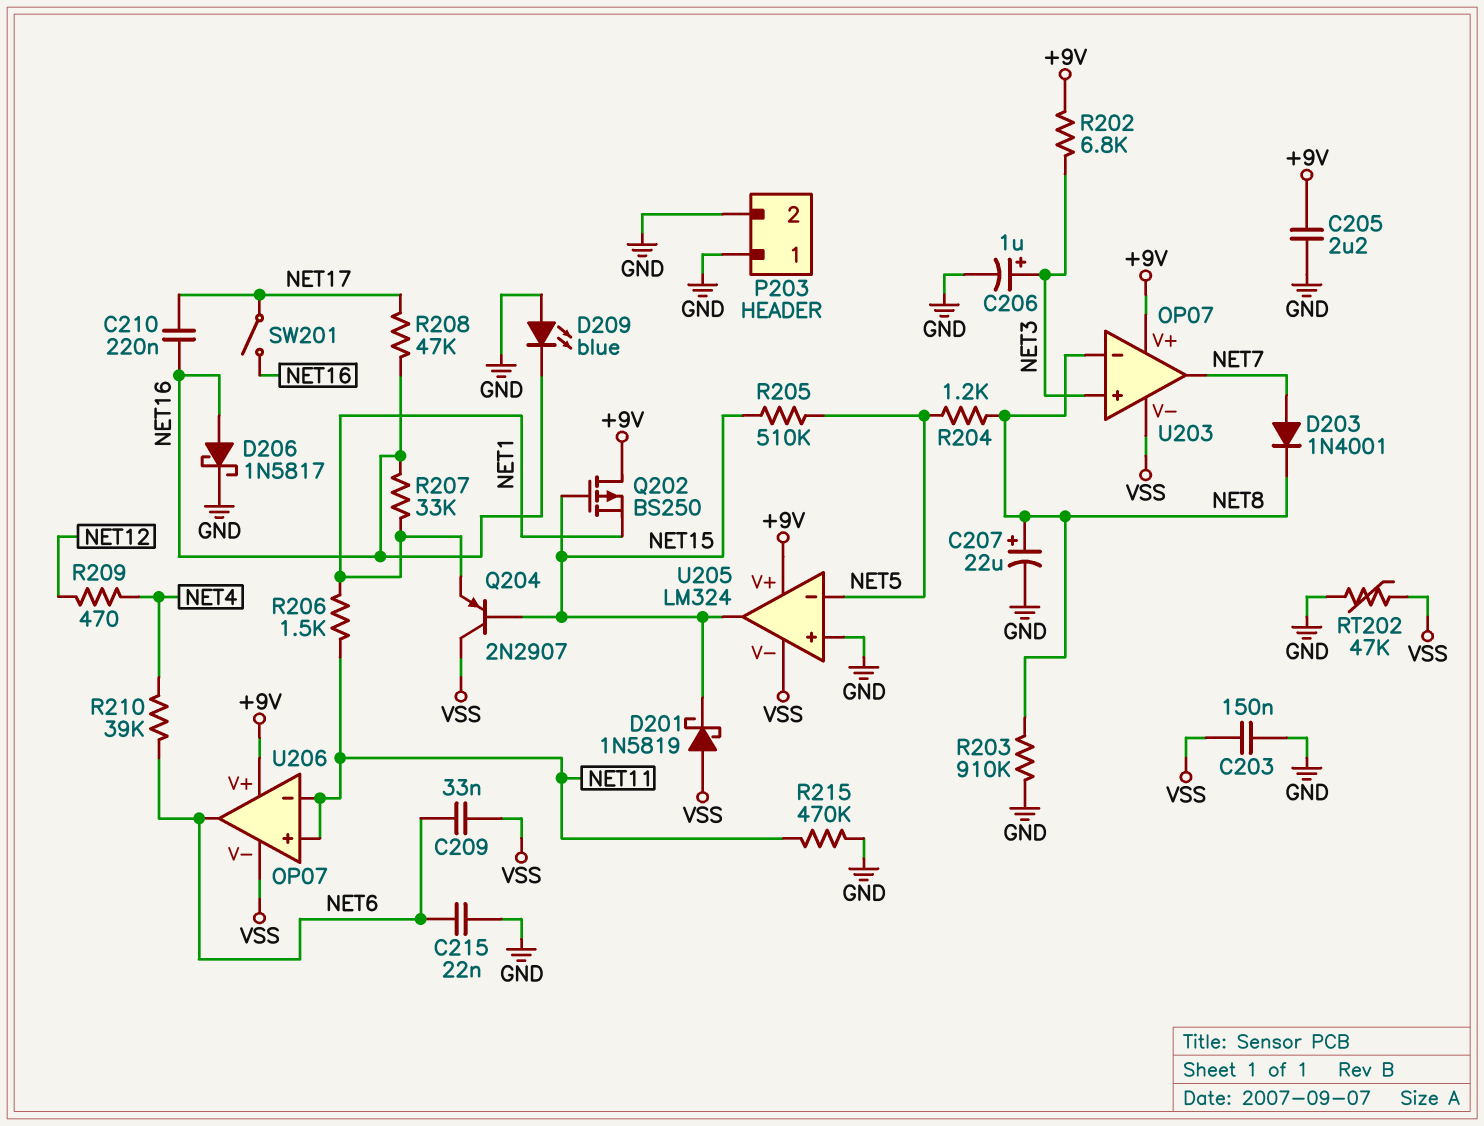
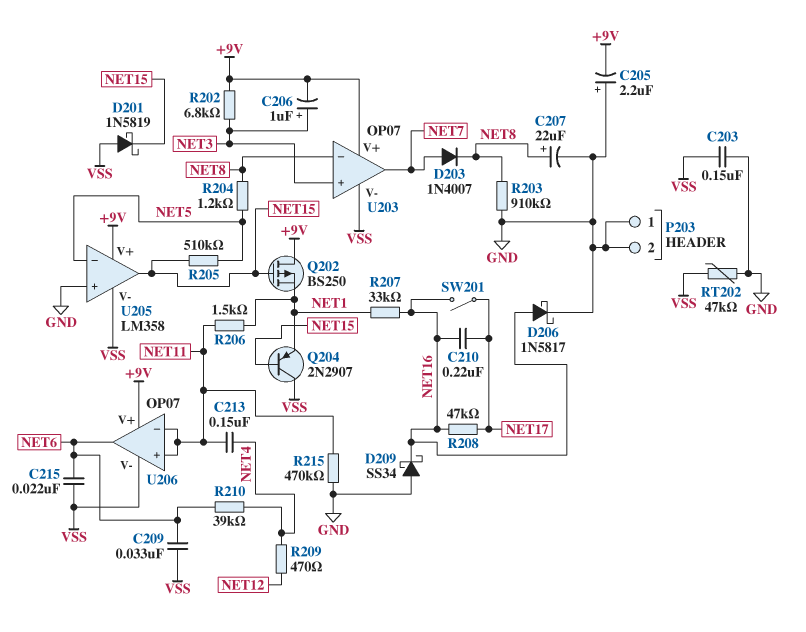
C205: 2.2uF (+9V, GND) -> 2.2uF (plus GND, minus +9V)
C206: 1uF (plus NET3, minus GND) -> 1uF (plus NET3, minus +9V)
C213: none -> 150nF (NET4, NET11)
C215: 22nF (GND, NET6) -> 22nF (NET6, VSS)
D203: diode 1N4001 (A NET7, K NET8) -> diode 1N4007 (A NET7, K NET8)
D209: LED blue (A GND, K NET16) -> schottky SS34 (A GND, K NET16)
U205: LM324 -> LM358

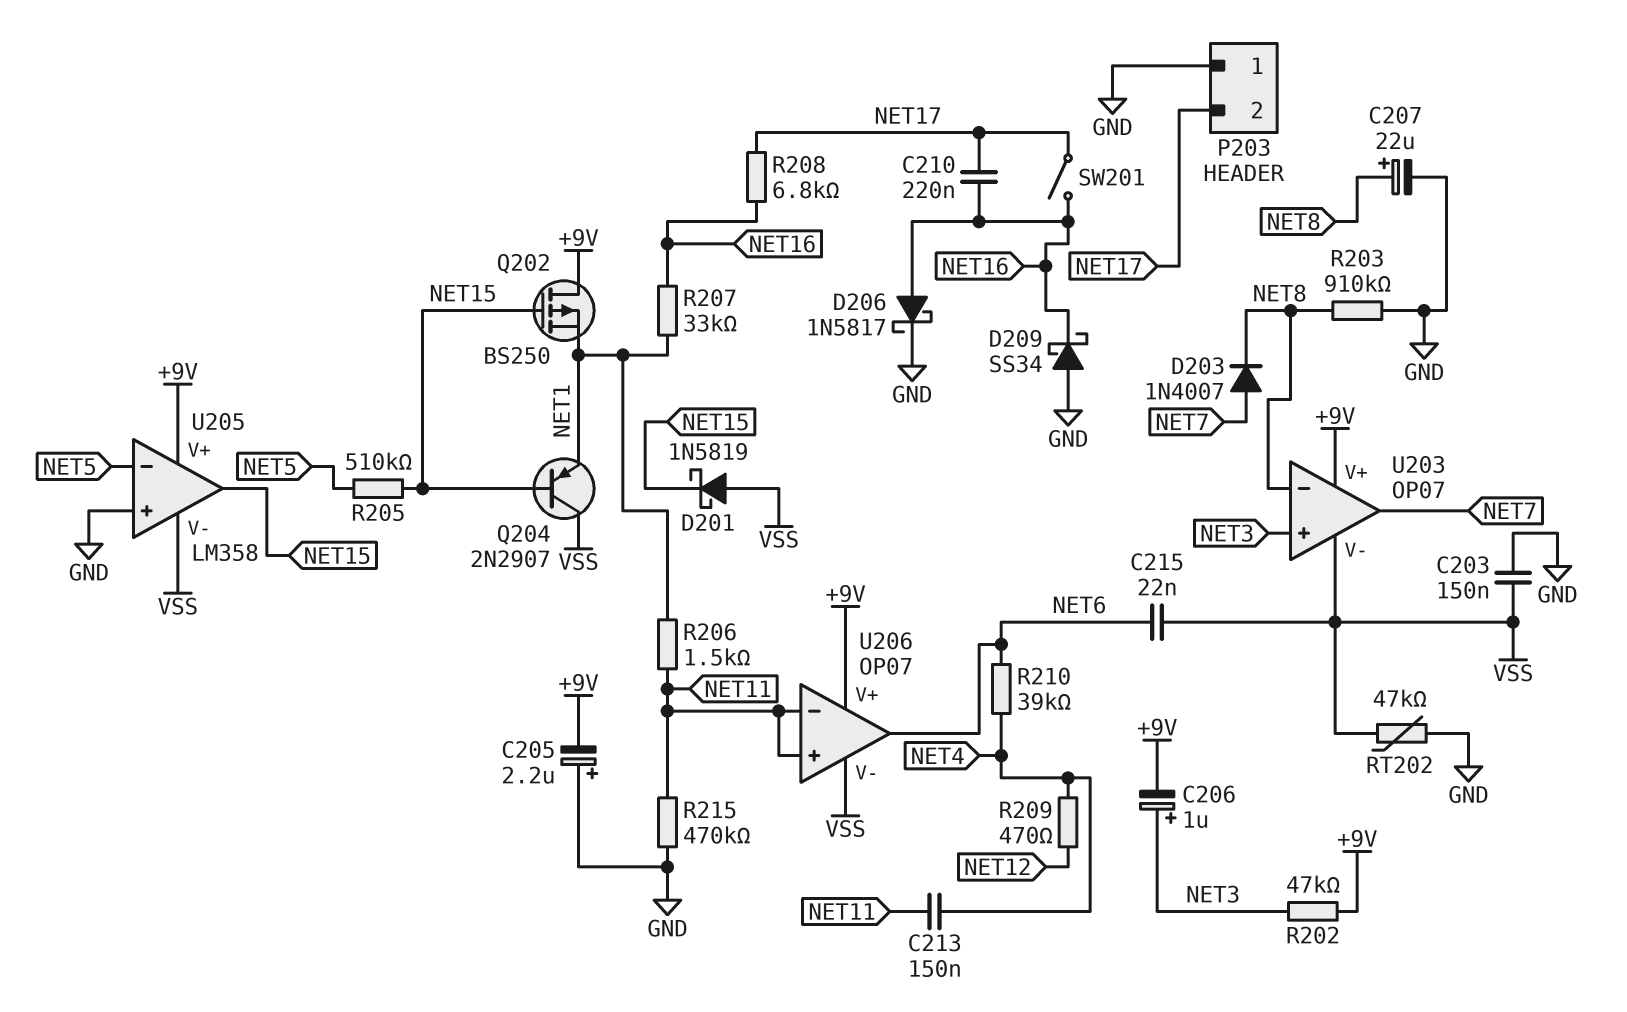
C209: 33nF (NET6, VSS) -> none
P203 pin 2: GND -> NET17
R202: 6.8k (+9V, NET3) -> 47k (+9V, NET3)
R204: 1.2k (NET5, NET8) -> none
R208: 47k (NET16, NET17) -> 6.8k (NET16, NET17)

